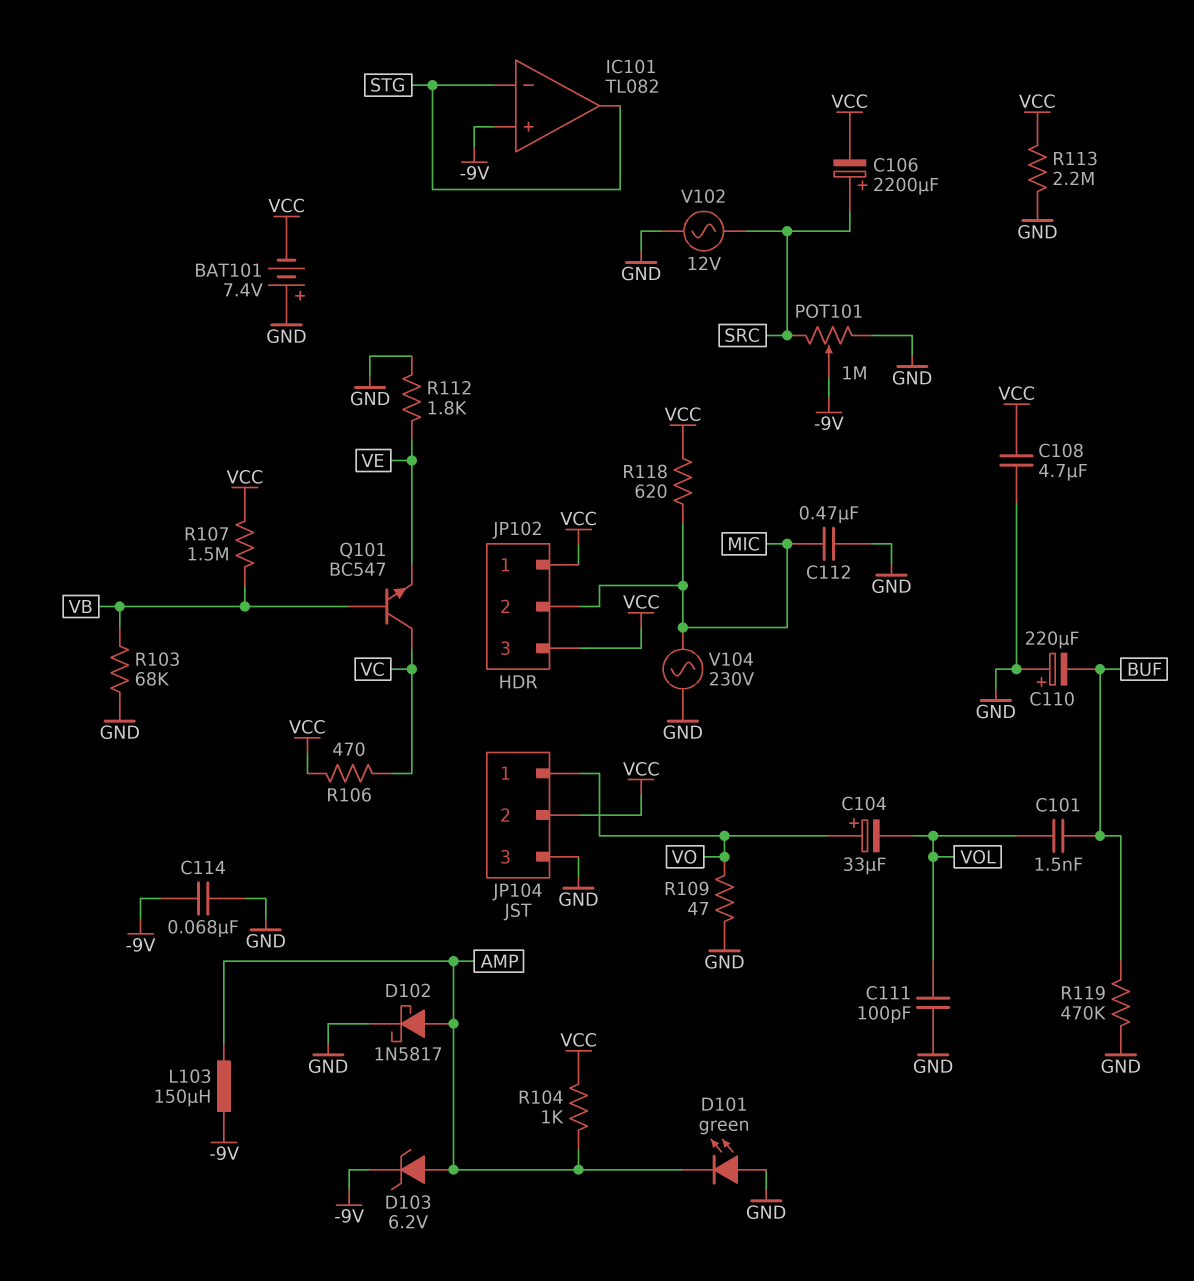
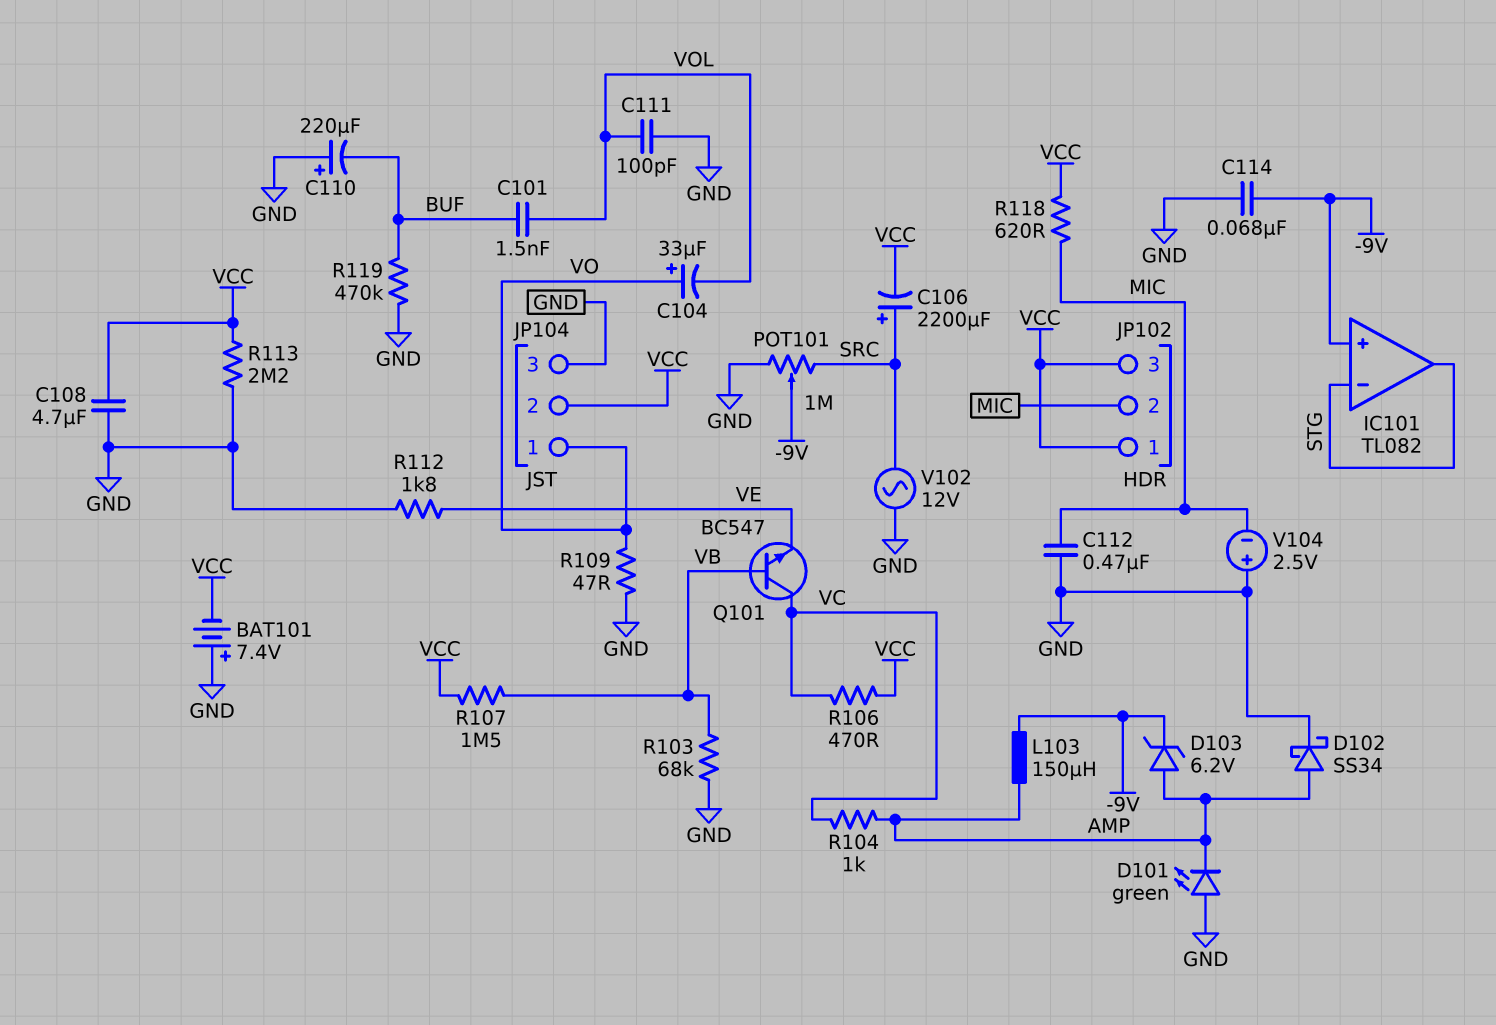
D102: schottky 1N5817 (A AMP, K GND) -> schottky SS34 (A AMP, K GND)
R104: 1k (AMP, VCC) -> 1k (AMP, VC)
V104: AC 230V (GND, MIC) -> 2.5V (plus GND, minus MIC)

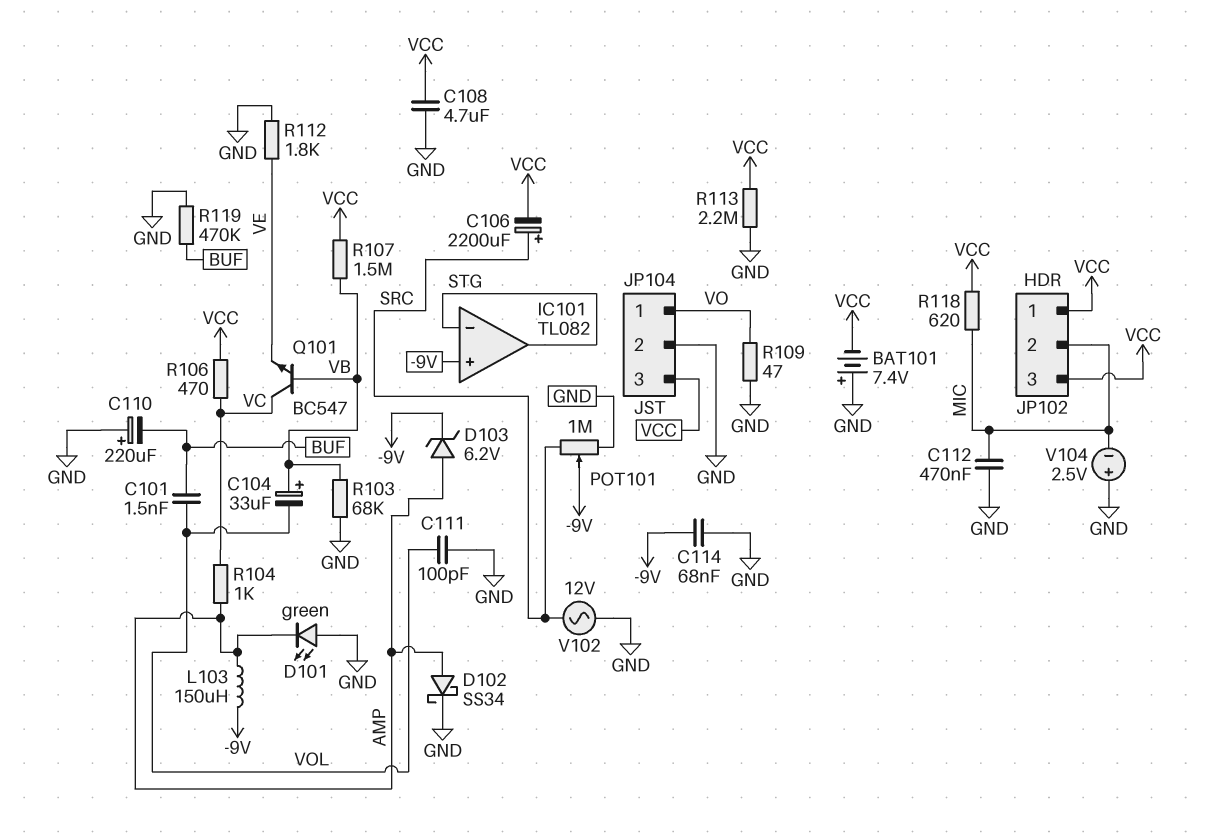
C104: 33uF (plus VO, minus VOL) -> 33uF (plus VB, minus VOL)
JP104 pin 2: VCC -> GND
JP104 pin 3: GND -> VCC

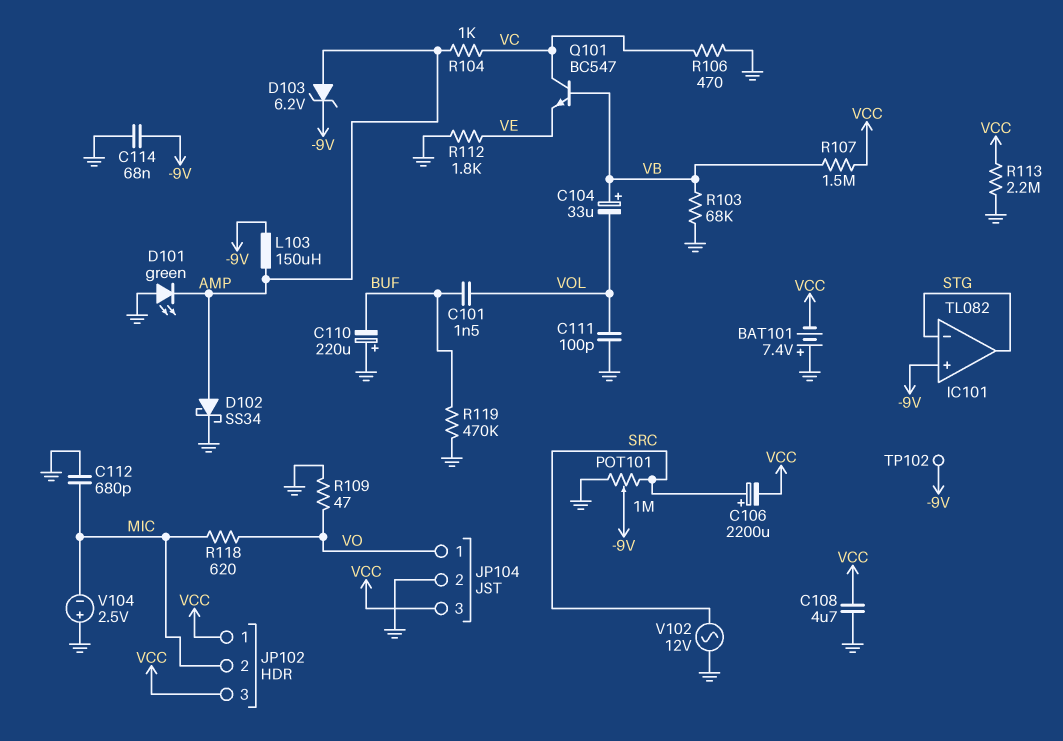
C112: 470nF (GND, MIC) -> 680pF (GND, MIC)
R106: 470 (VC, VCC) -> 470 (GND, VC)
R118: 620 (MIC, VCC) -> 620 (MIC, VO)
TP102: none -> test point (-9V)

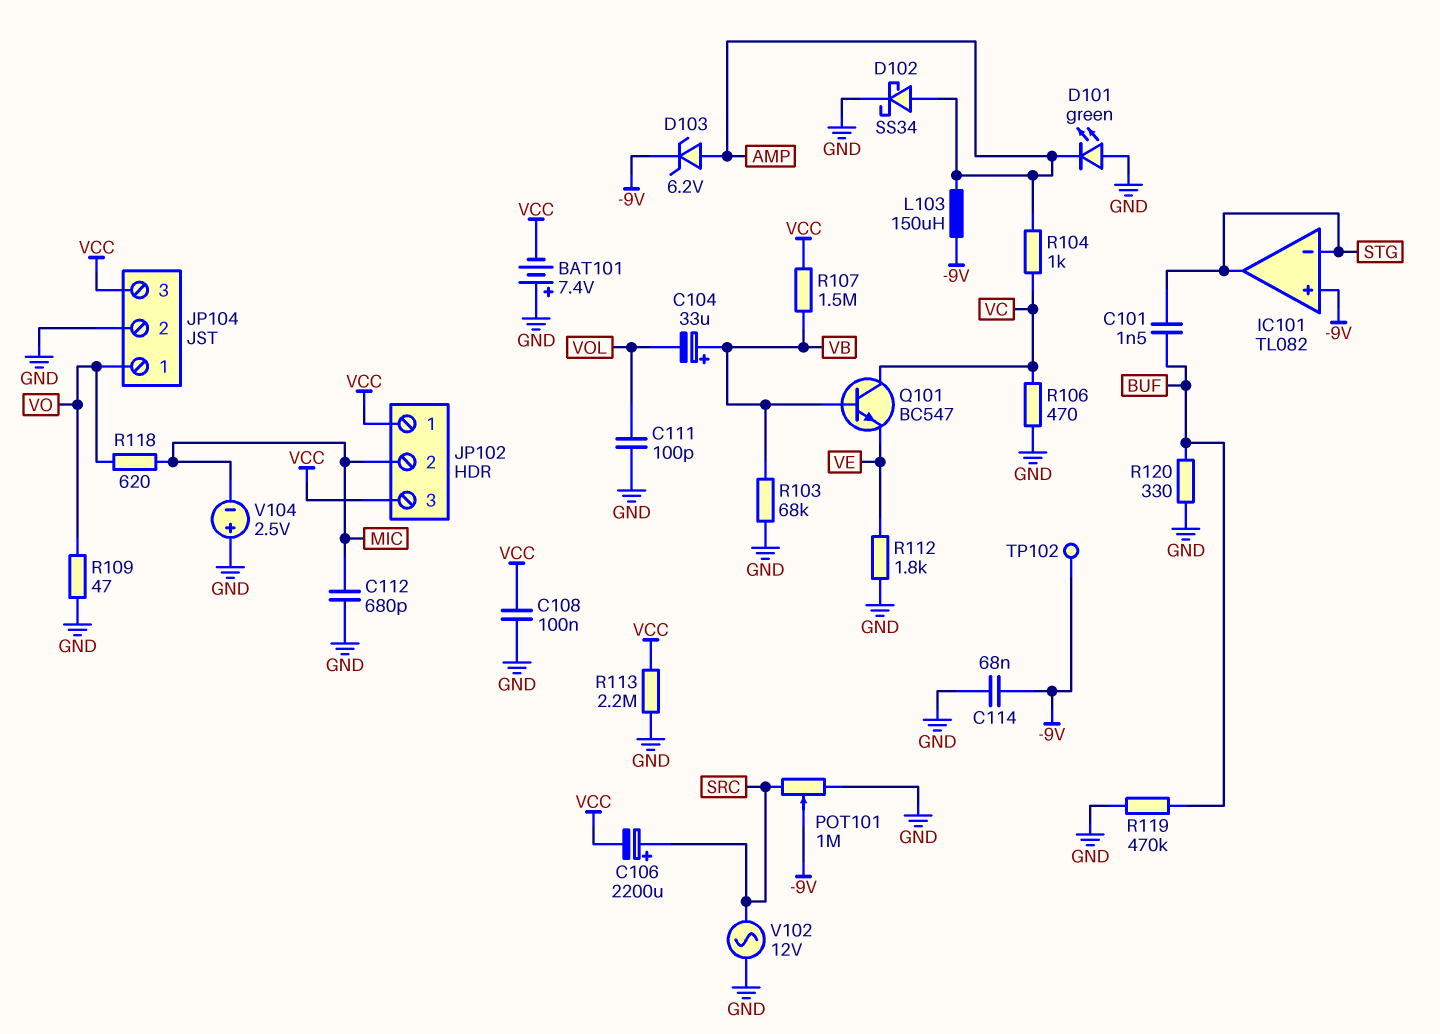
C101: 1.5nF (BUF, VOL) -> 1.5nF (BUF, STG)
C108: 4.7uF (GND, VCC) -> 100nF (GND, VCC)
C110: 220uF (plus GND, minus BUF) -> none
R120: none -> 330 (BUF, GND)

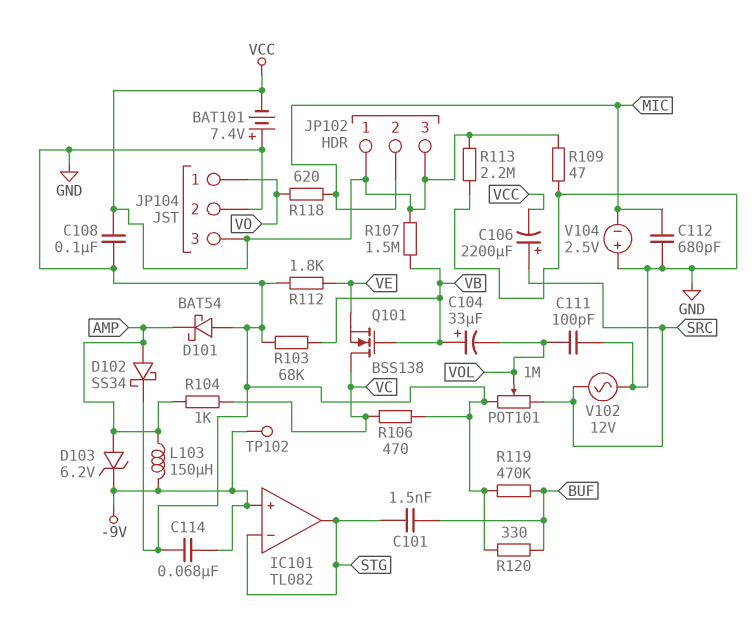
D101: LED green (A GND, K AMP) -> schottky BAT54 (A GND, K AMP)
POT101: 1M (GND, SRC, wiper -9V) -> 1M (GND, SRC, wiper VOL)
Q101: NPN BC547 (B VB, C VC, E VE) -> NMOS BSS138 (G VB, D VC, S VE)
R109: 47 (GND, VO) -> 47 (GND, VCC)

